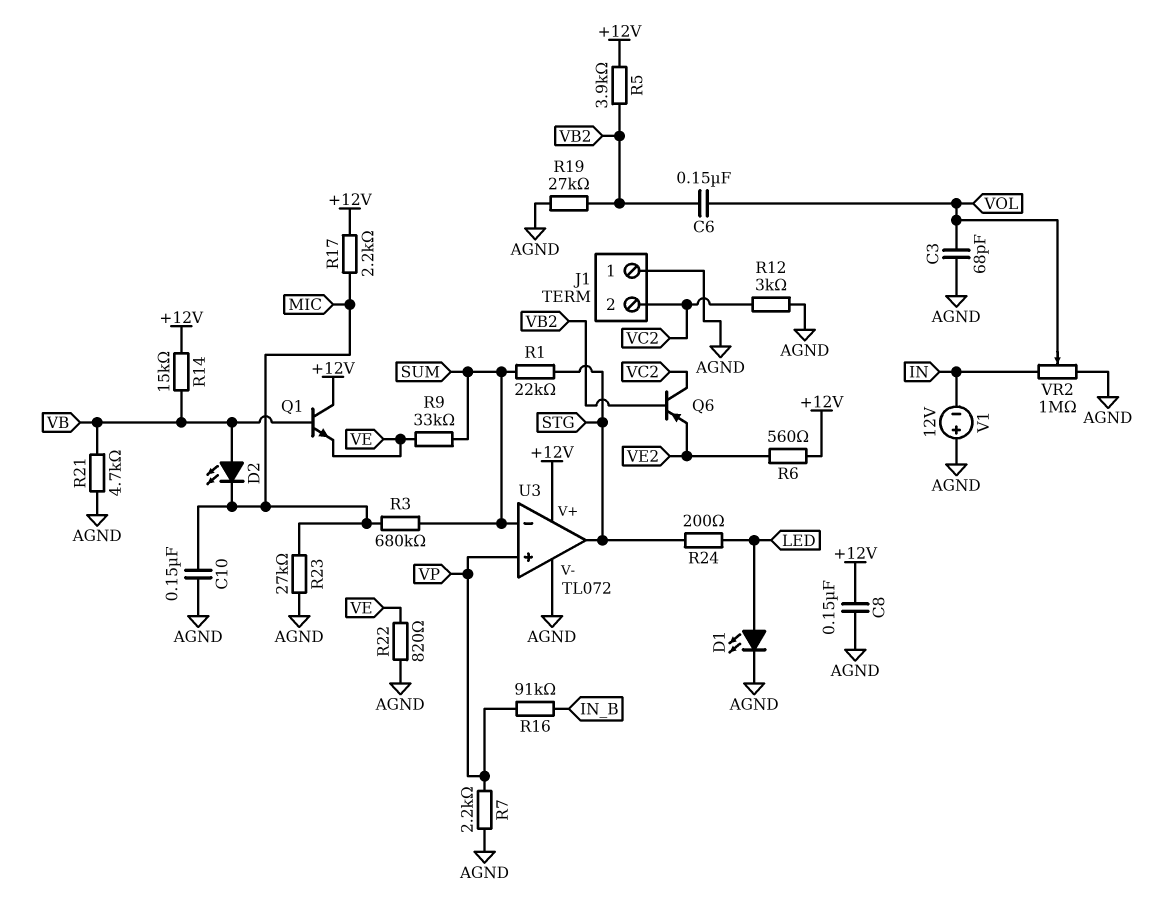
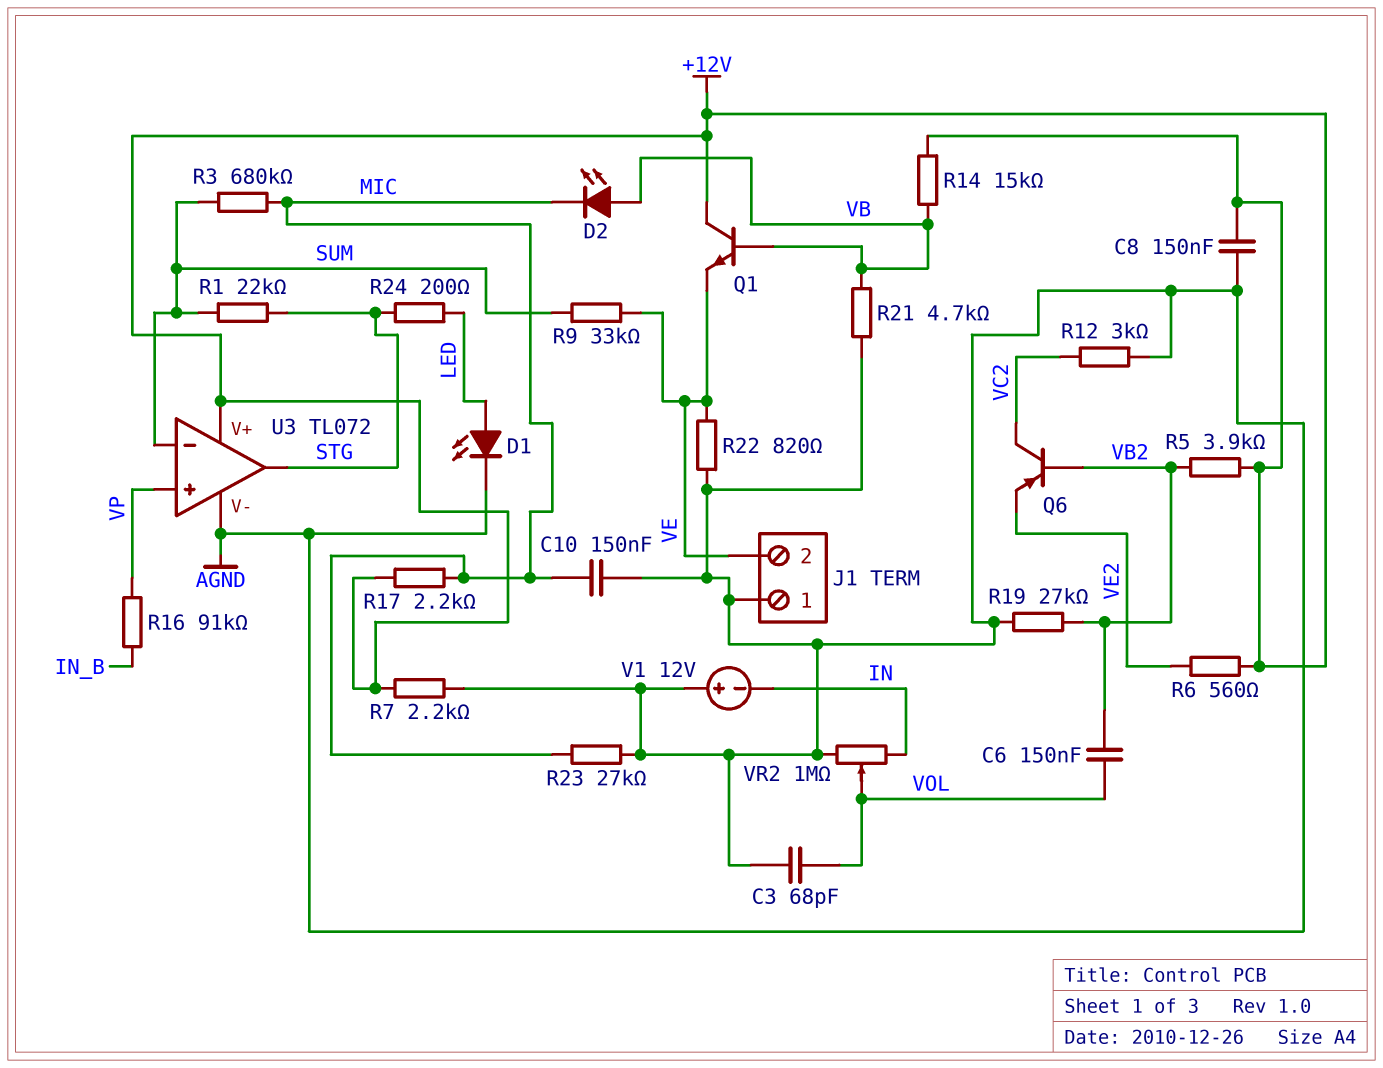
J1 pin 2: VC2 -> VE
R7: 2.2k (AGND, VP) -> 2.2k (+12V, AGND)

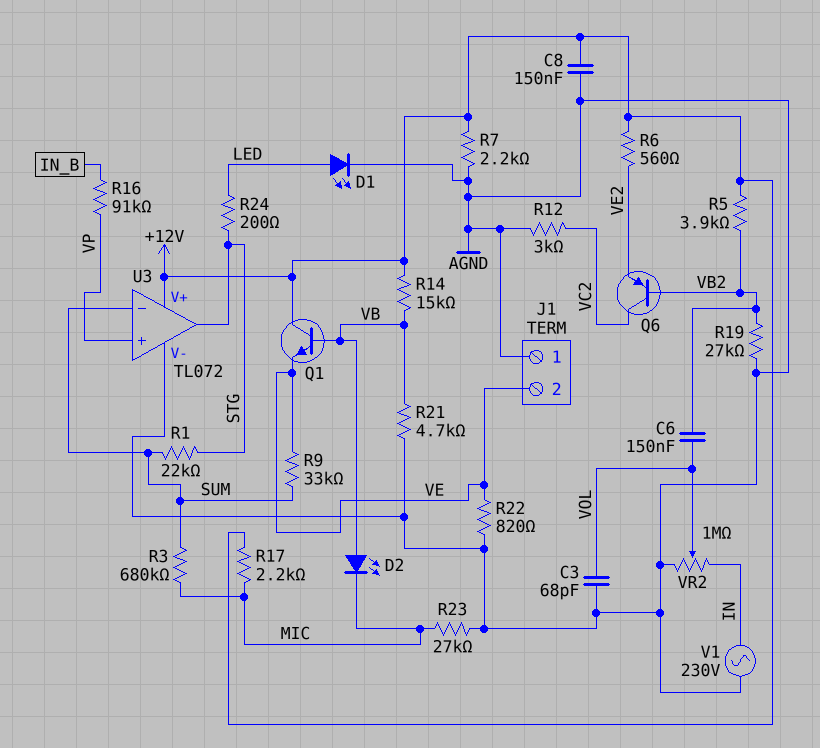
C10: 150nF (AGND, MIC) -> none
V1: 12V (plus AGND, minus IN) -> AC 230V (AGND, IN)

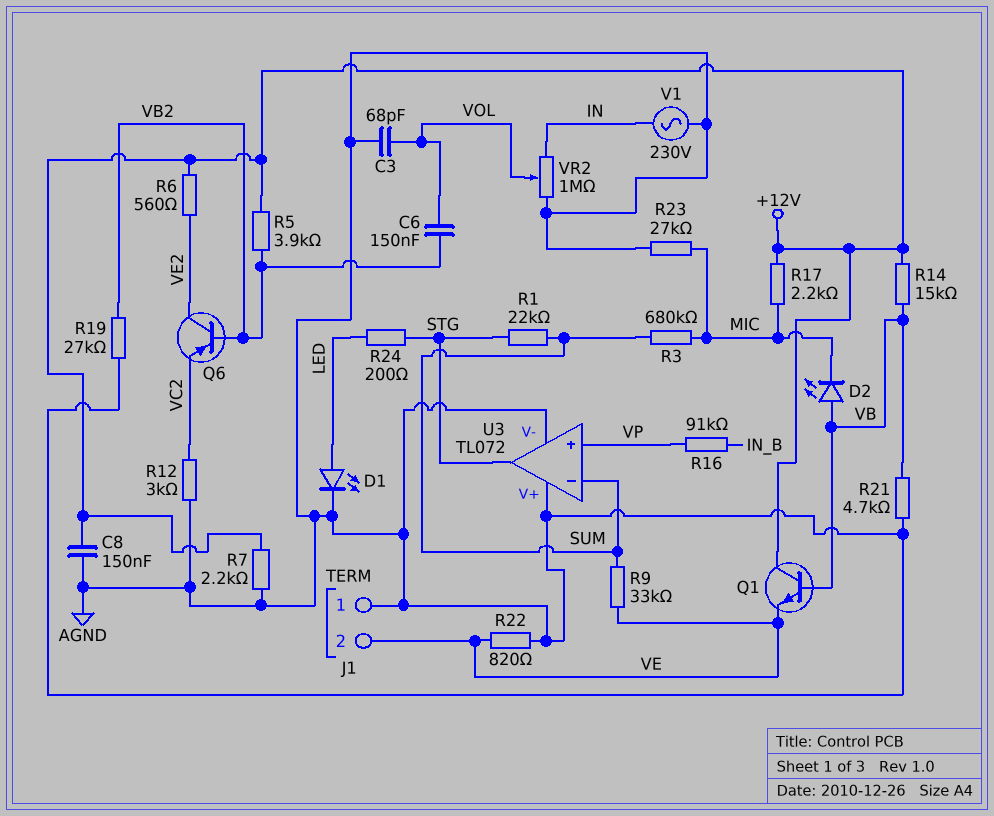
Q6: PNP (B VB2, C VC2, E VE2) -> PNP (B VB2, C VE2, E VC2)
U3 pin V+: +12V -> AGND

